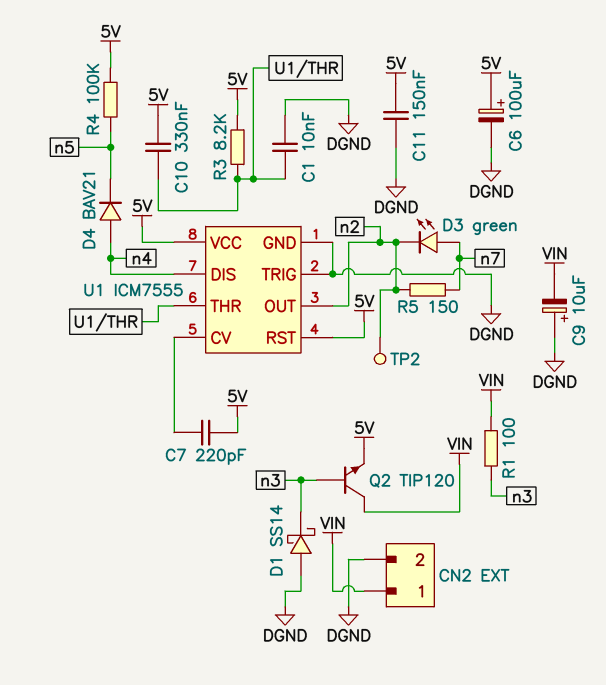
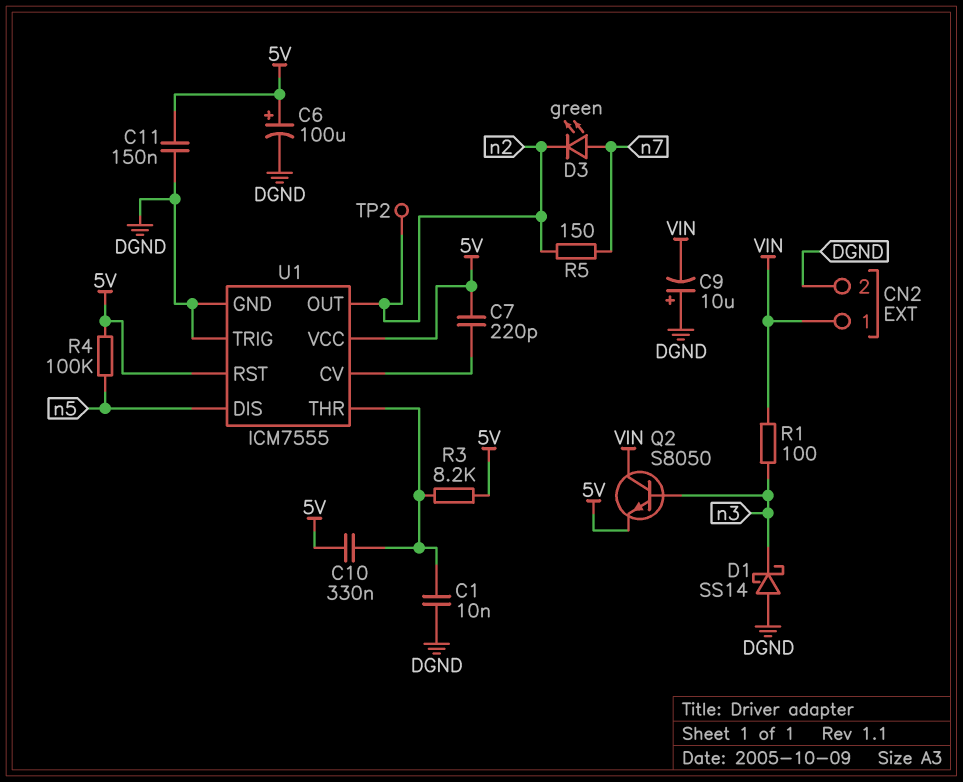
D4: diode BAV21 (A n4, K n5) -> none
Q2: NPN TIP120 (B n3, C VIN, E 5V) -> NPN S8050 (B n3, C VIN, E 5V)
U1 pin DIS: n4 -> n5

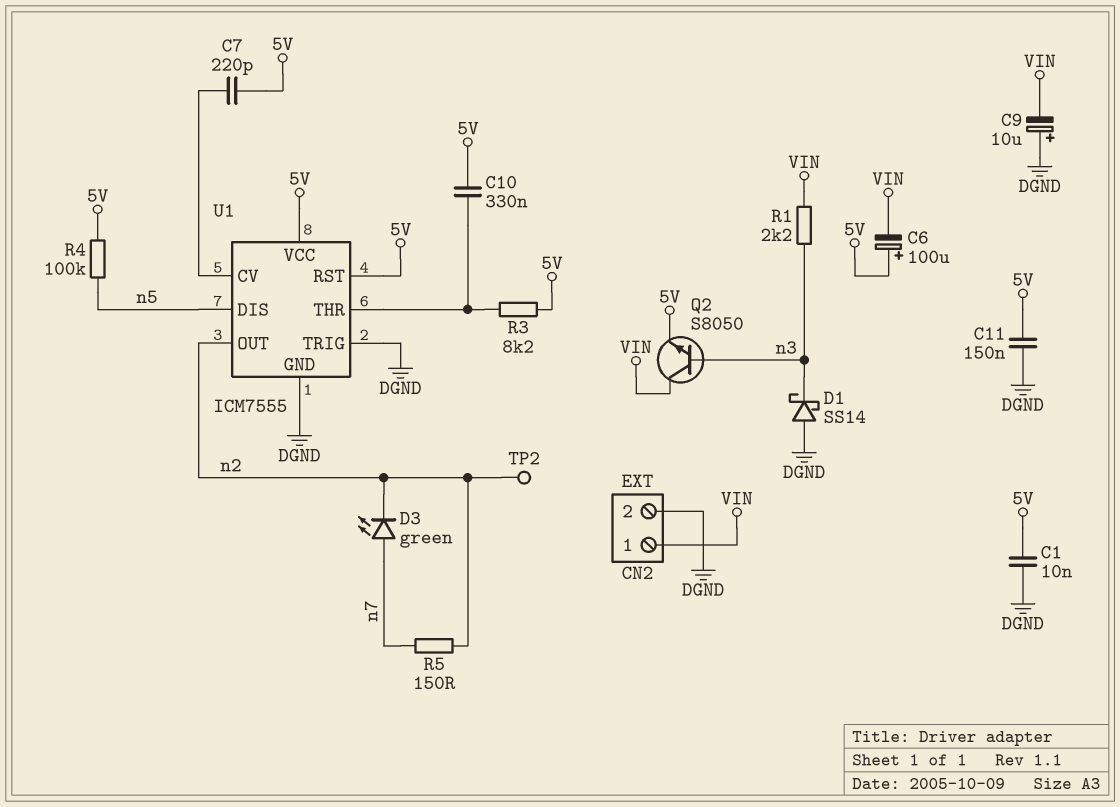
C1: 10nF (DGND, U1/THR) -> 10nF (5V, DGND)
C6: 100uF (plus 5V, minus DGND) -> 100uF (plus 5V, minus VIN)
R1: 100 (VIN, n3) -> 2.2k (VIN, n3)

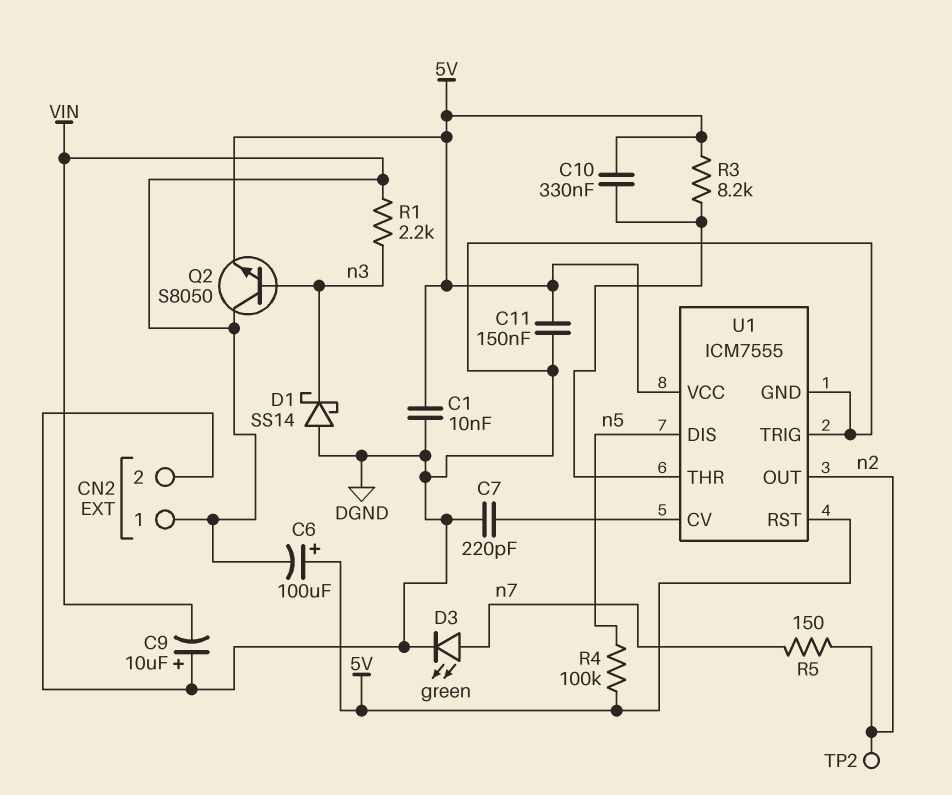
C7: 220pF (5V, U1/CV) -> 220pF (DGND, U1/CV)
D3: LED green (A n7, K n2) -> LED green (A n7, K DGND)

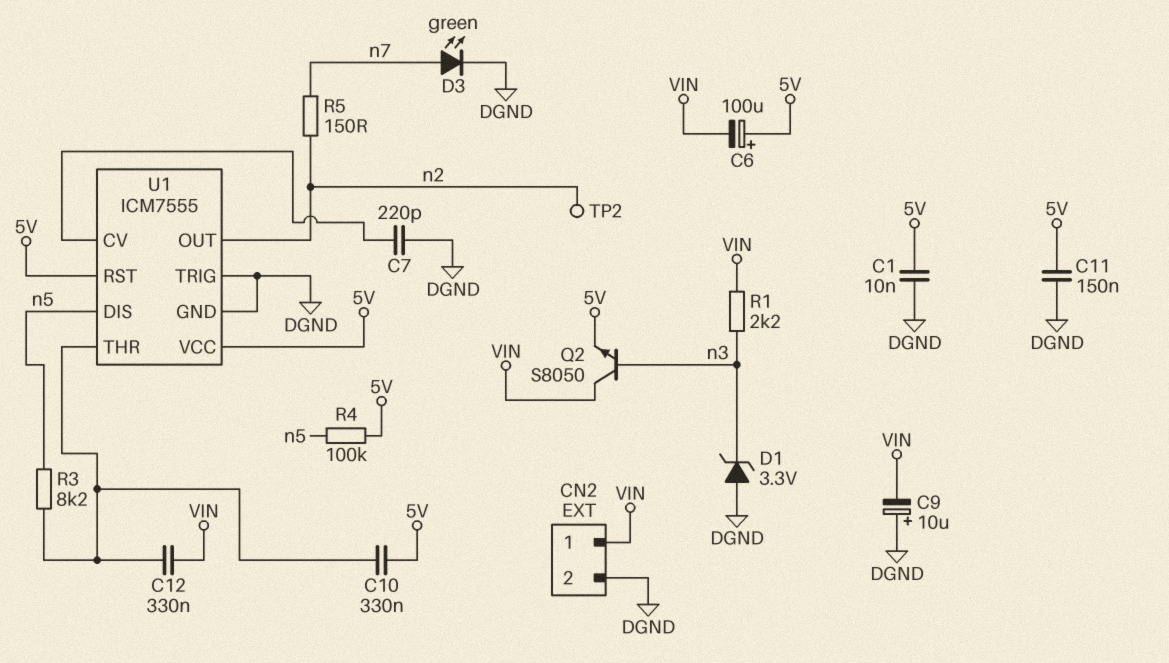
C12: none -> 330nF (U1/THR, VIN)
D1: schottky SS14 (A DGND, K n3) -> zener 3.3V (A DGND, K n3)
R3: 8.2k (5V, U1/THR) -> 8.2k (U1/THR, n5)

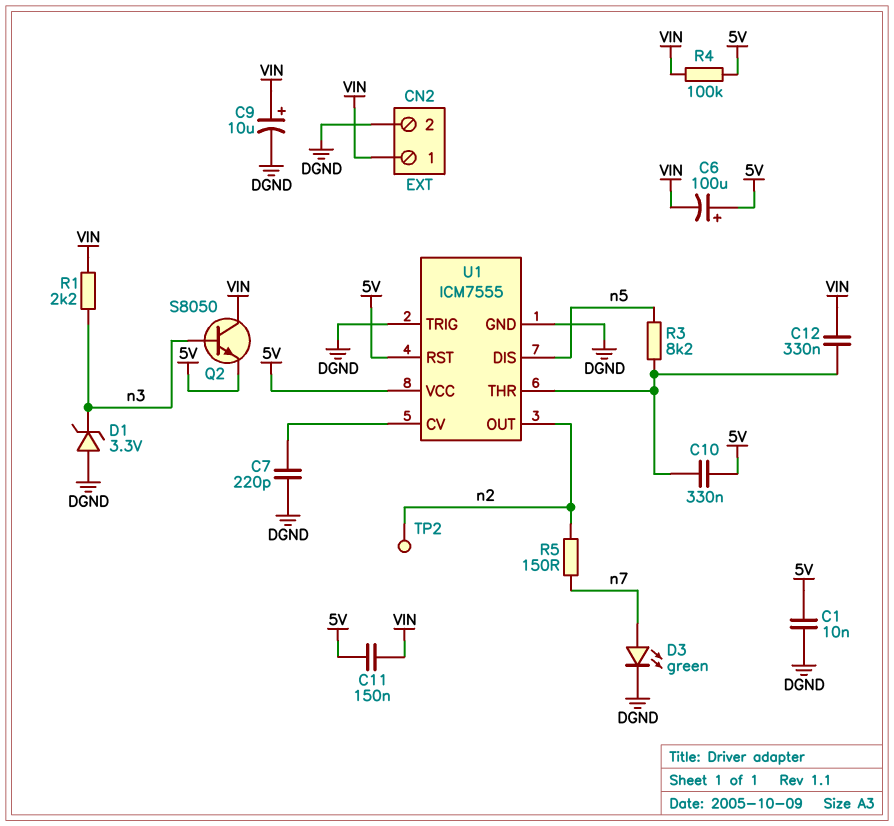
C9: 10uF (plus DGND, minus VIN) -> 10uF (plus VIN, minus DGND)
C11: 150nF (5V, DGND) -> 150nF (5V, VIN)
R4: 100k (5V, n5) -> 100k (5V, VIN)

